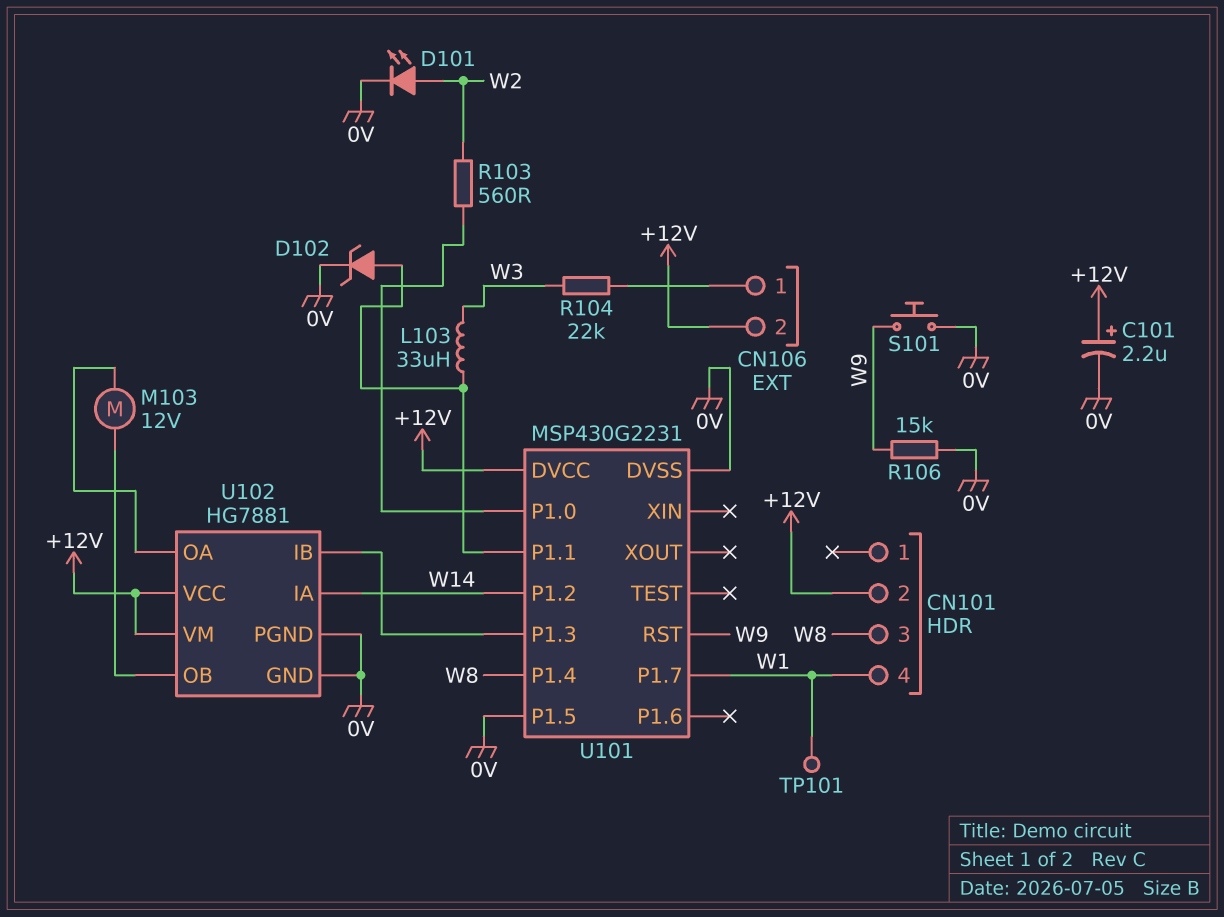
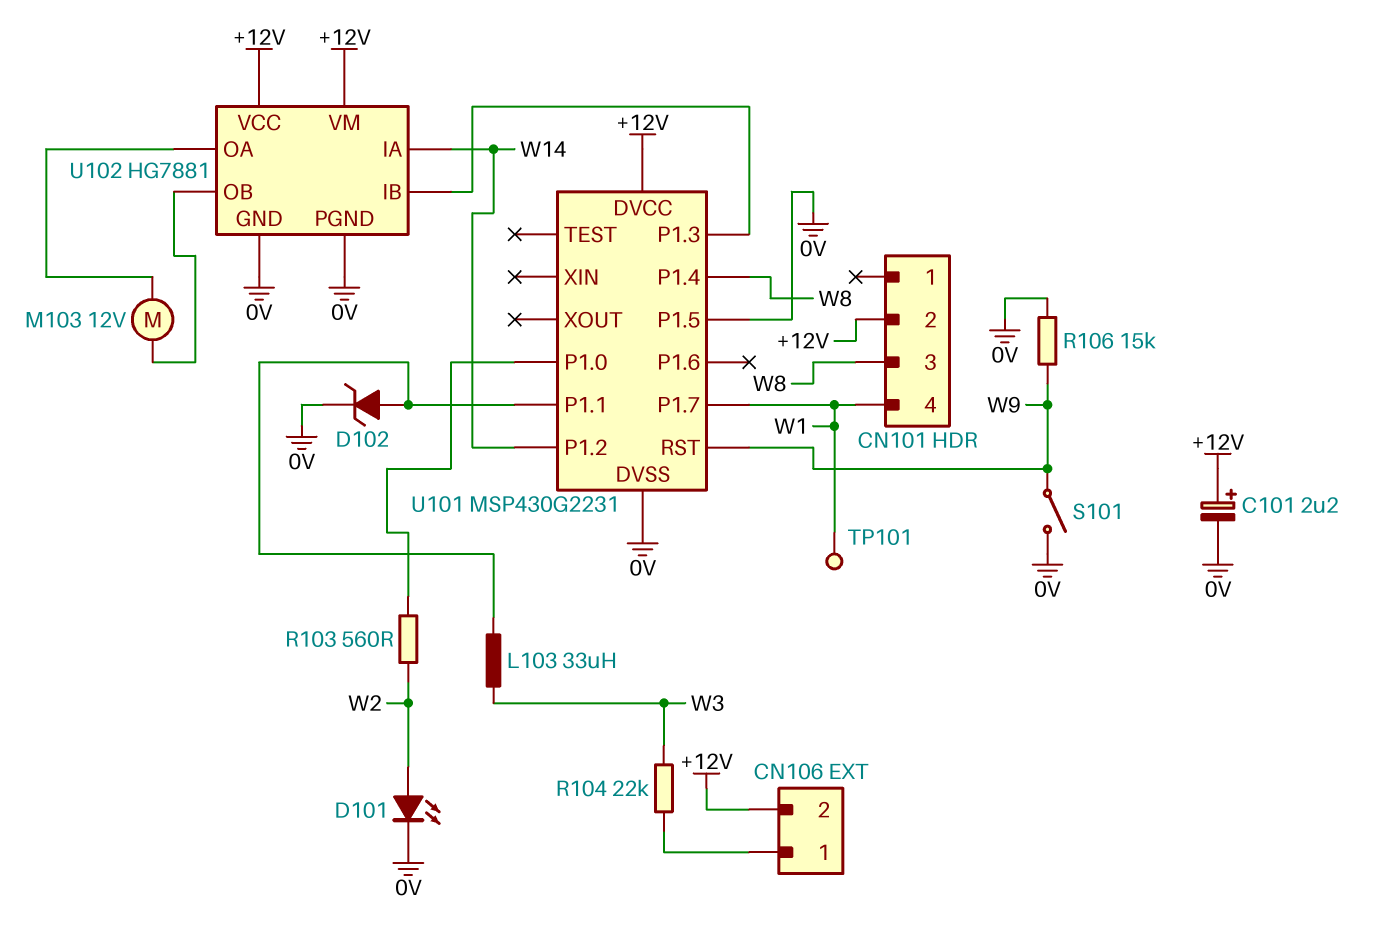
S101: button (0V, W9) -> switch (0V, W9)

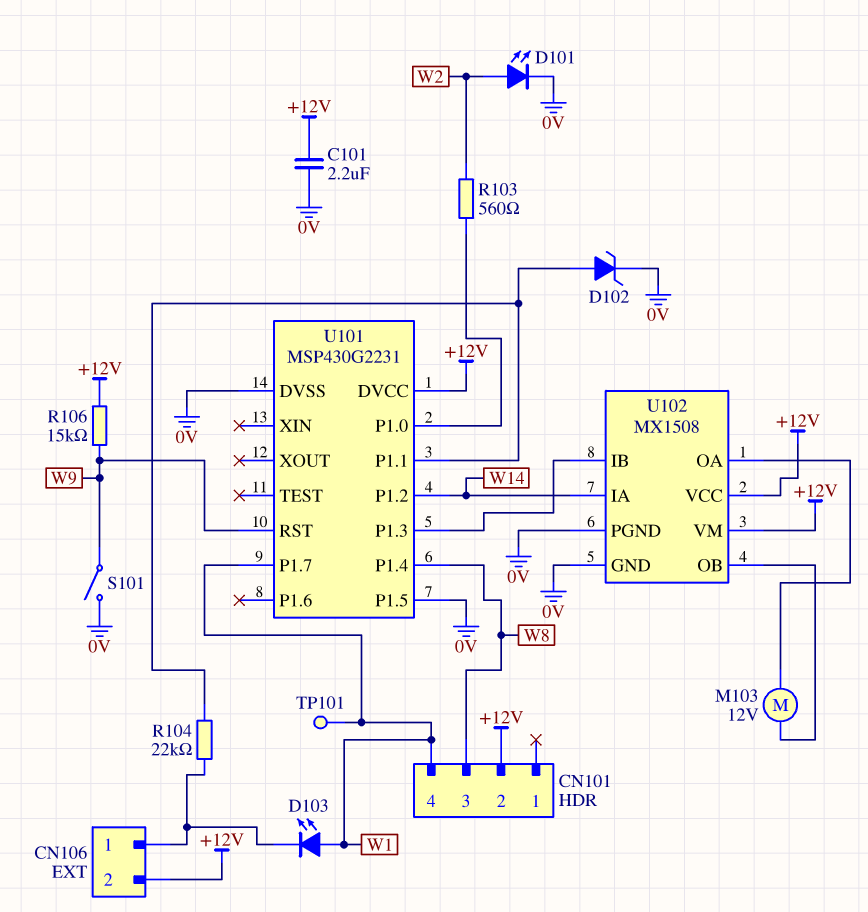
C101: 2.2uF (plus +12V, minus 0V) -> 2.2uF (+12V, 0V)
D103: none -> LED (A W1, K CN106/1)
L103: 33uH (U101/P1.1, W3) -> none
R104: 22k (CN106/1, W3) -> 22k (CN106/1, U101/P1.1)
R106: 15k (0V, W9) -> 15k (+12V, W9)
U102: HG7881 -> MX1508

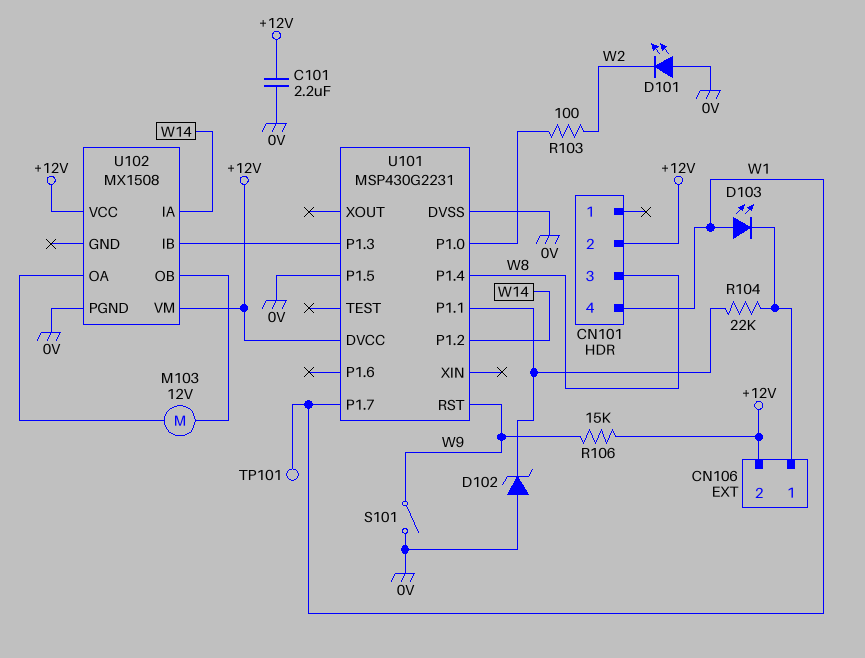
D101: LED (A W2, K 0V) -> LED (A 0V, K W2)
D102: zener (A U101/P1.1, K 0V) -> zener (A 0V, K U101/P1.1)
R103: 560 (U101/P1.0, W2) -> 100 (U101/P1.0, W2)
U102 pin GND: 0V -> none

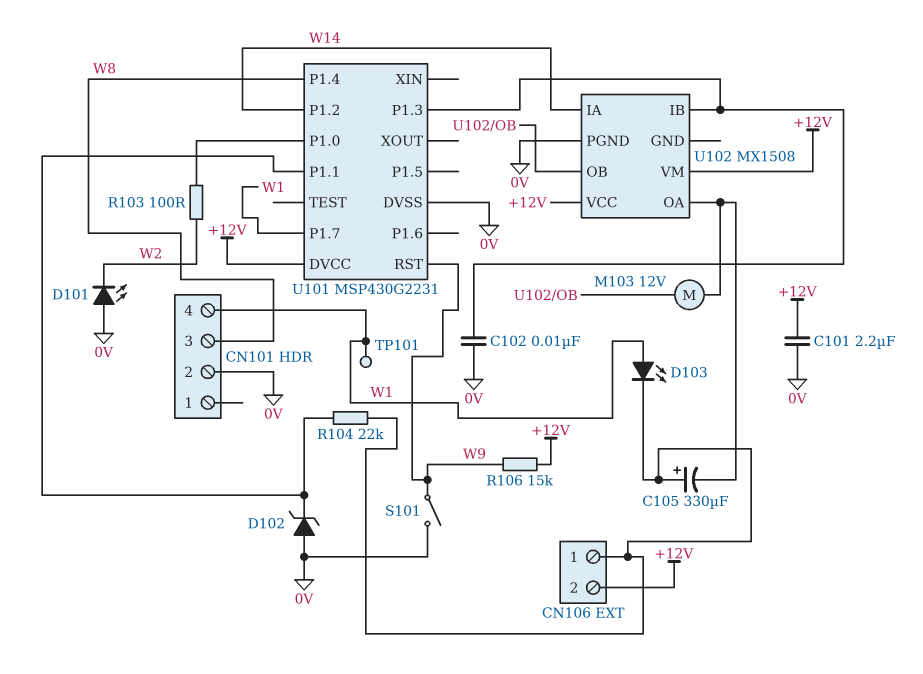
C102: none -> 10nF (0V, U101/P1.3)
C105: none -> 330uF (plus CN106/1, minus U102/OA)
CN101 pin 2: +12V -> 0V
U101 pin P1.5: 0V -> none

